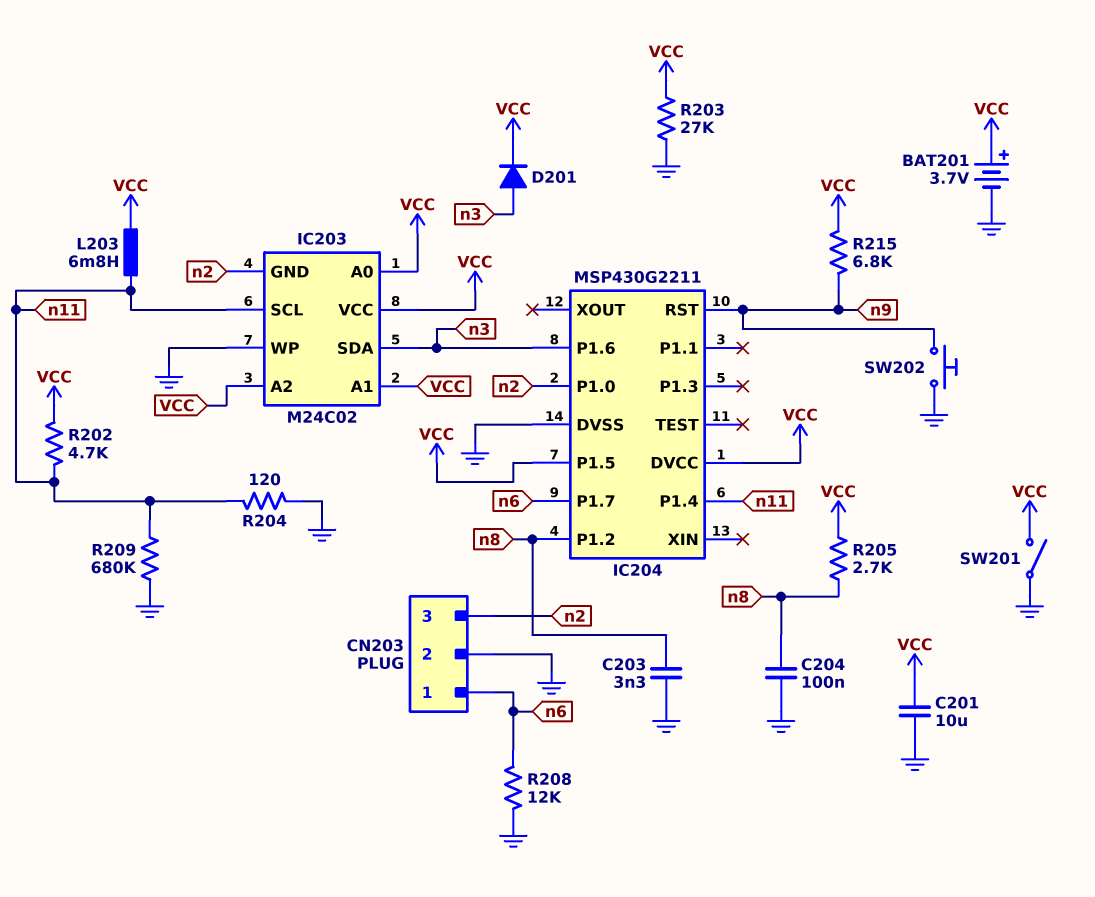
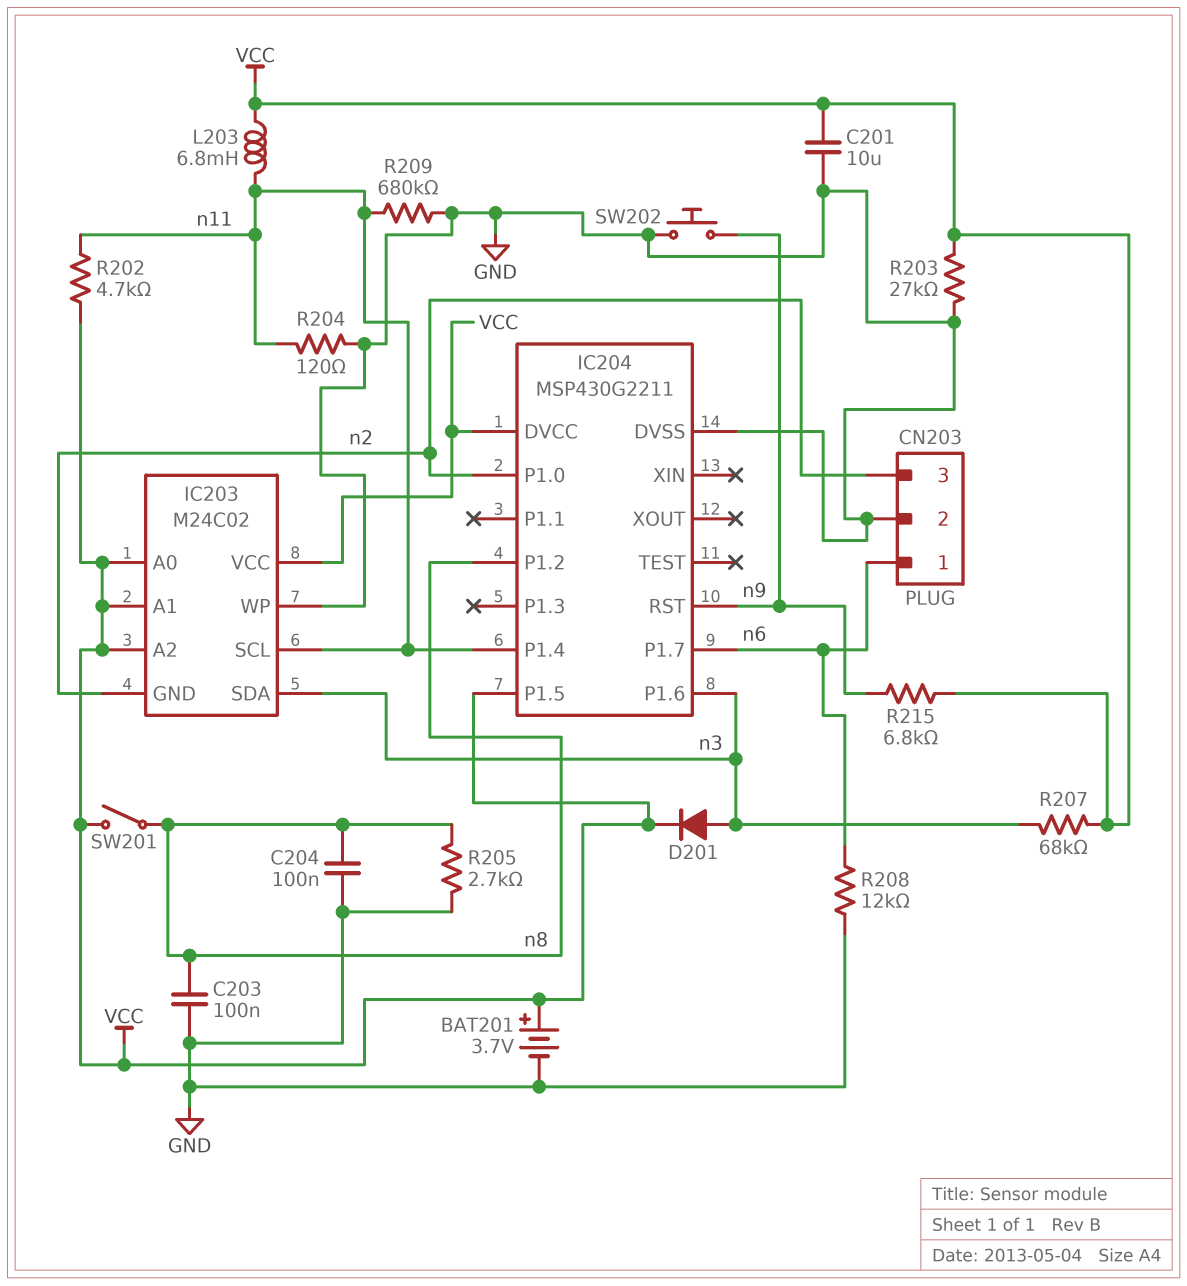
C203: 3.3nF (GND, n8) -> 100nF (GND, n8)
R205: 2.7k (VCC, n8) -> 2.7k (GND, n8)
R207: none -> 68k (VCC, n3)
SW201: switch (GND, VCC) -> switch (VCC, n8)

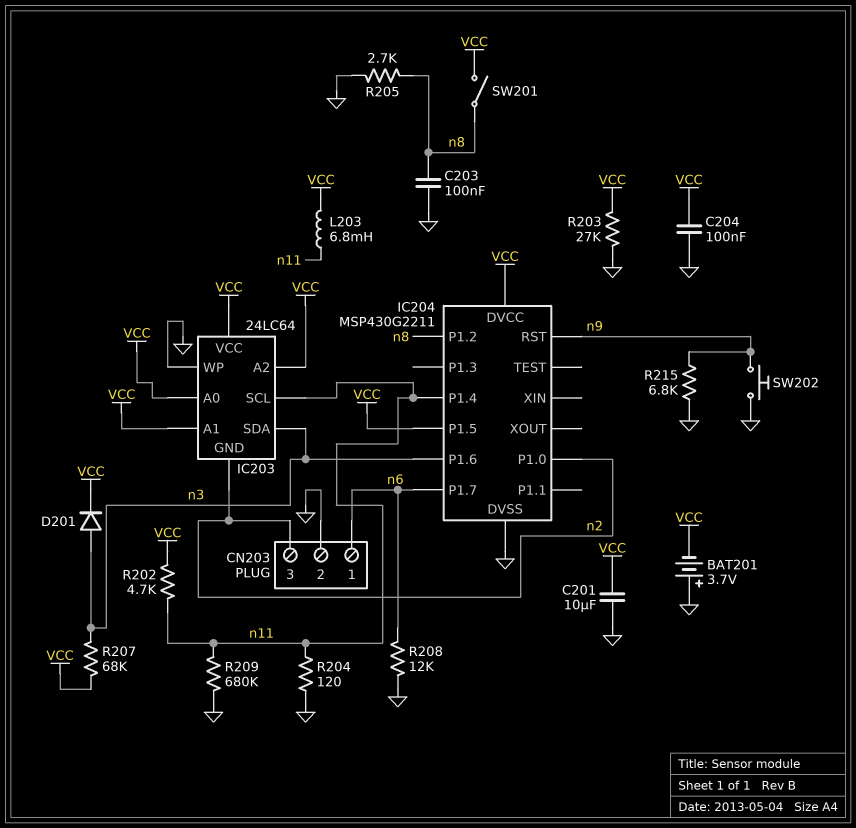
BAT201: 3.7V (plus VCC, minus GND) -> 3.7V (plus GND, minus VCC)
C204: 100nF (GND, n8) -> 100nF (GND, VCC)
IC203: M24C02 -> 24LC64
R215: 6.8k (VCC, n9) -> 6.8k (GND, n9)

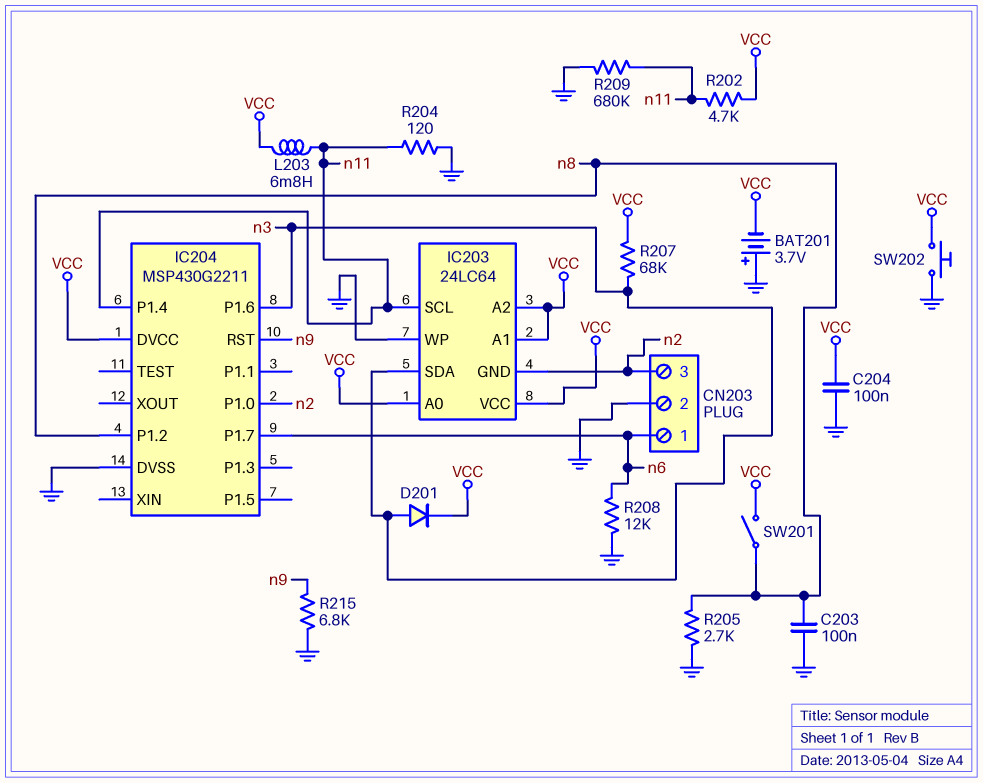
C201: 10uF (GND, VCC) -> none
IC204 pin P1.5: VCC -> none
R203: 27k (GND, VCC) -> none
SW202: button (GND, n9) -> button (GND, VCC)

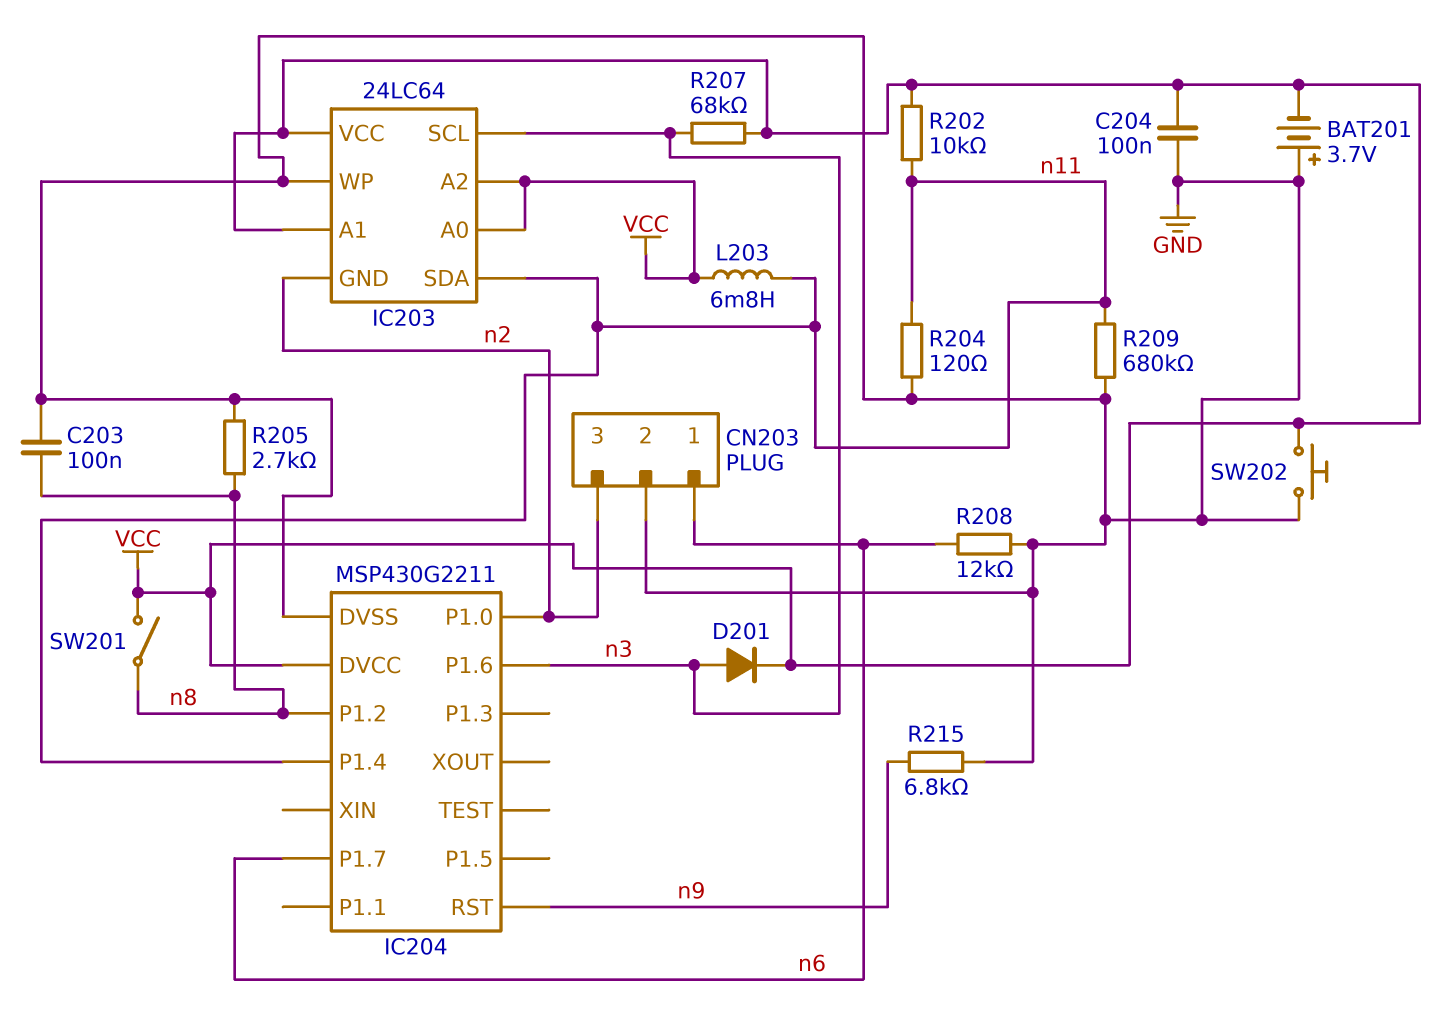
IC203 pin SCL: n11 -> n3
IC203 pin SDA: n3 -> n11
R202: 4.7k (VCC, n11) -> 10k (VCC, n11)

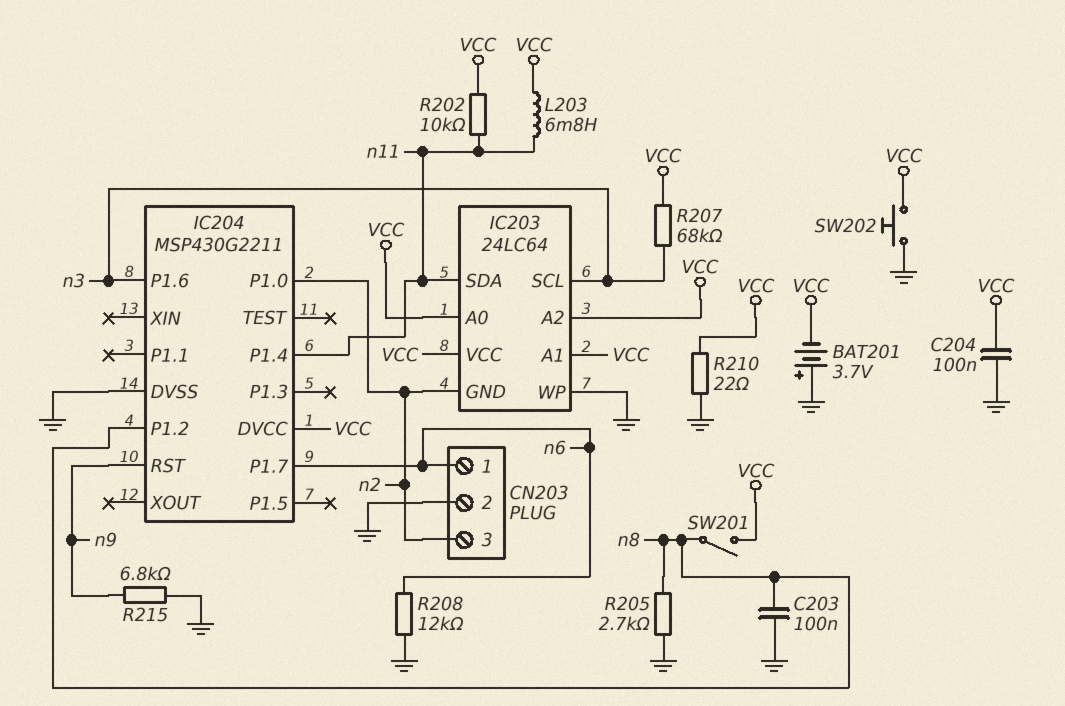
D201: diode (A n3, K VCC) -> none
R204: 120 (GND, n11) -> none
R209: 680k (GND, n11) -> none
R210: none -> 22 (GND, VCC)

